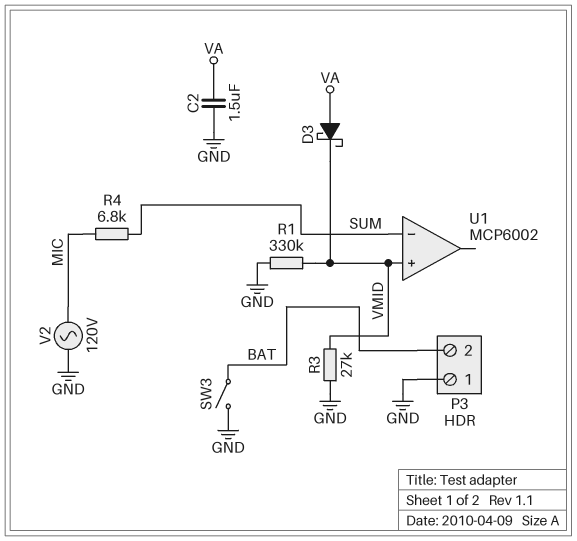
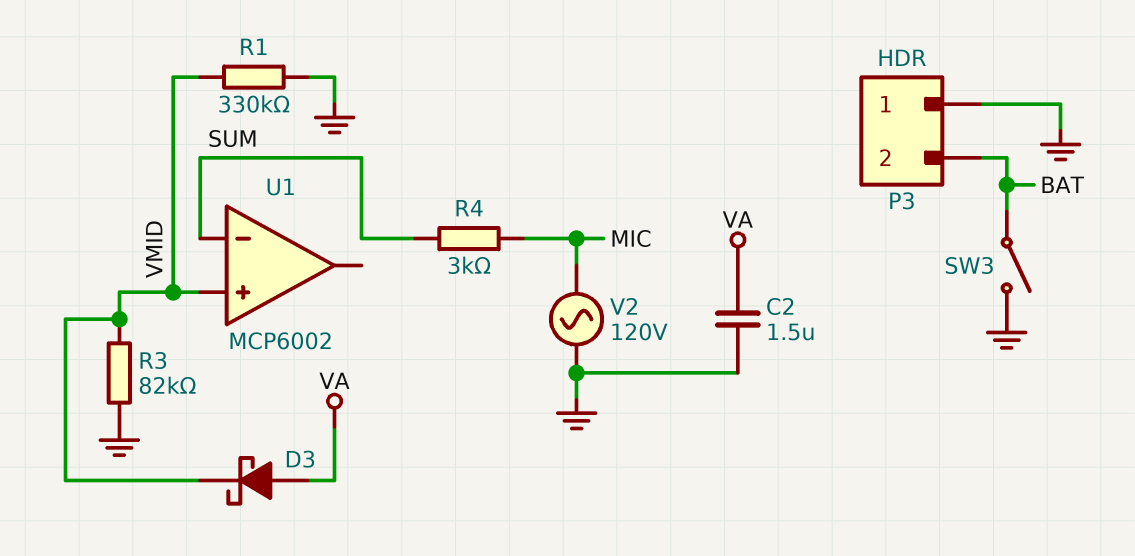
R3: 27k (GND, VMID) -> 82k (GND, VMID)
R4: 6.8k (MIC, SUM) -> 3k (MIC, SUM)

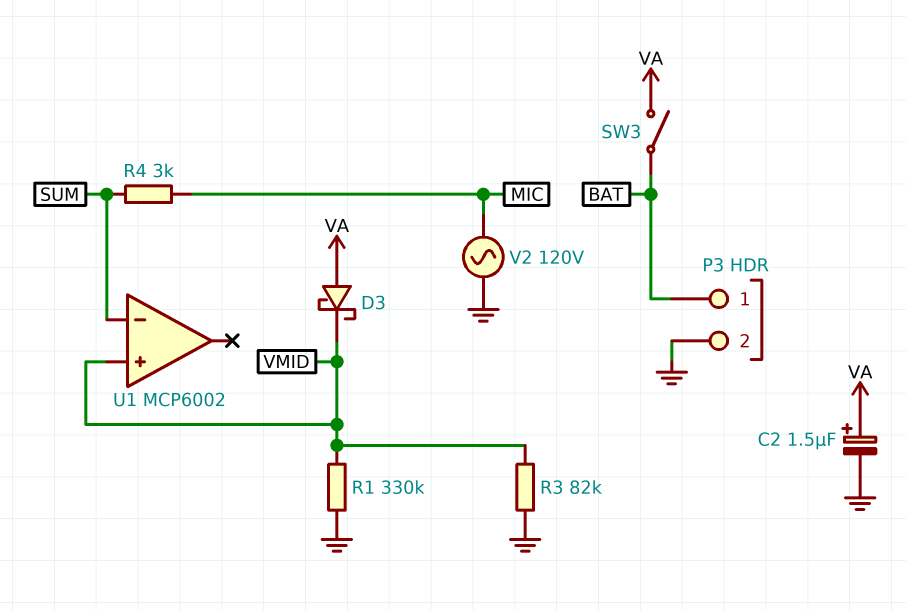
C2: 1.5uF (GND, VA) -> 1.5uF (plus VA, minus GND)
P3 pin 1: GND -> BAT
P3 pin 2: BAT -> GND
SW3: switch (BAT, GND) -> switch (BAT, VA)

